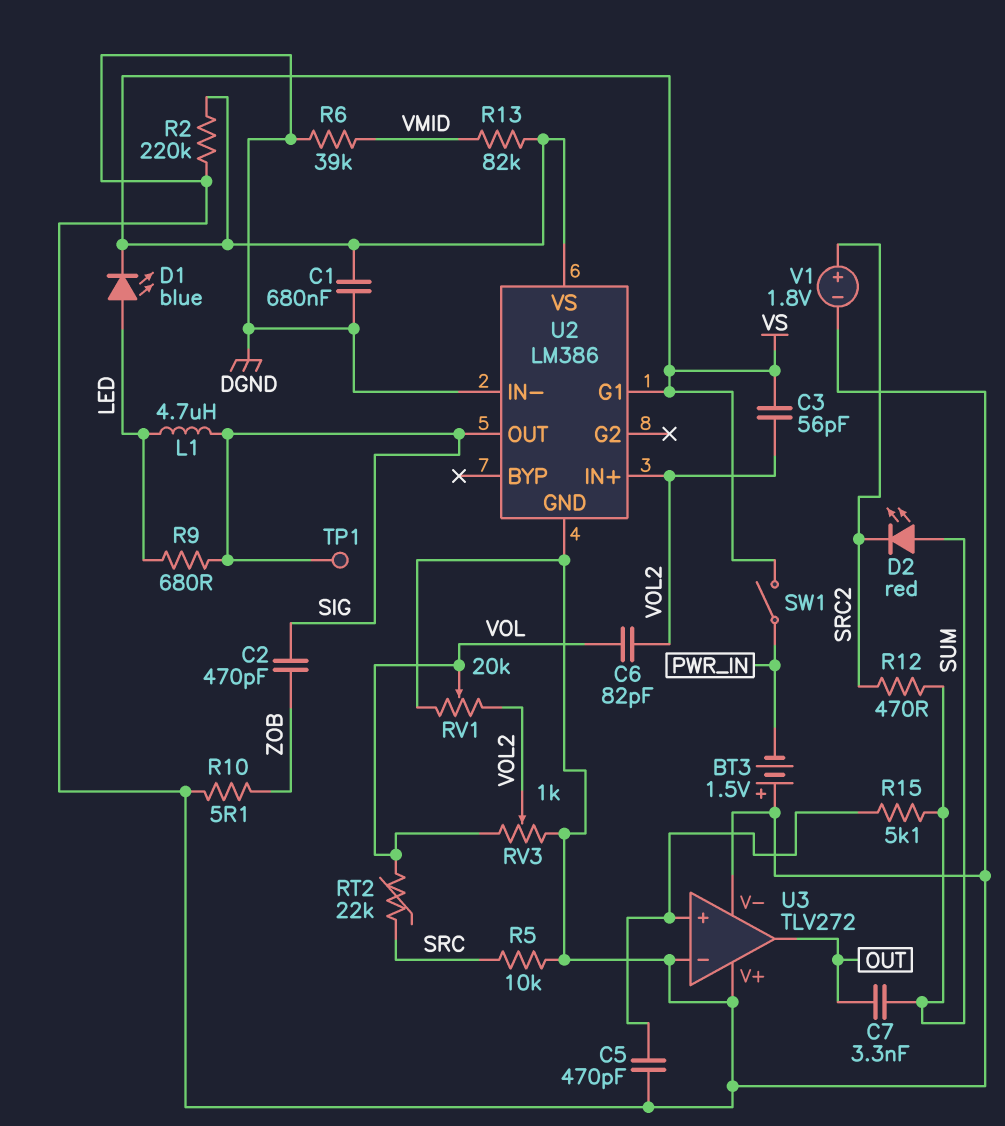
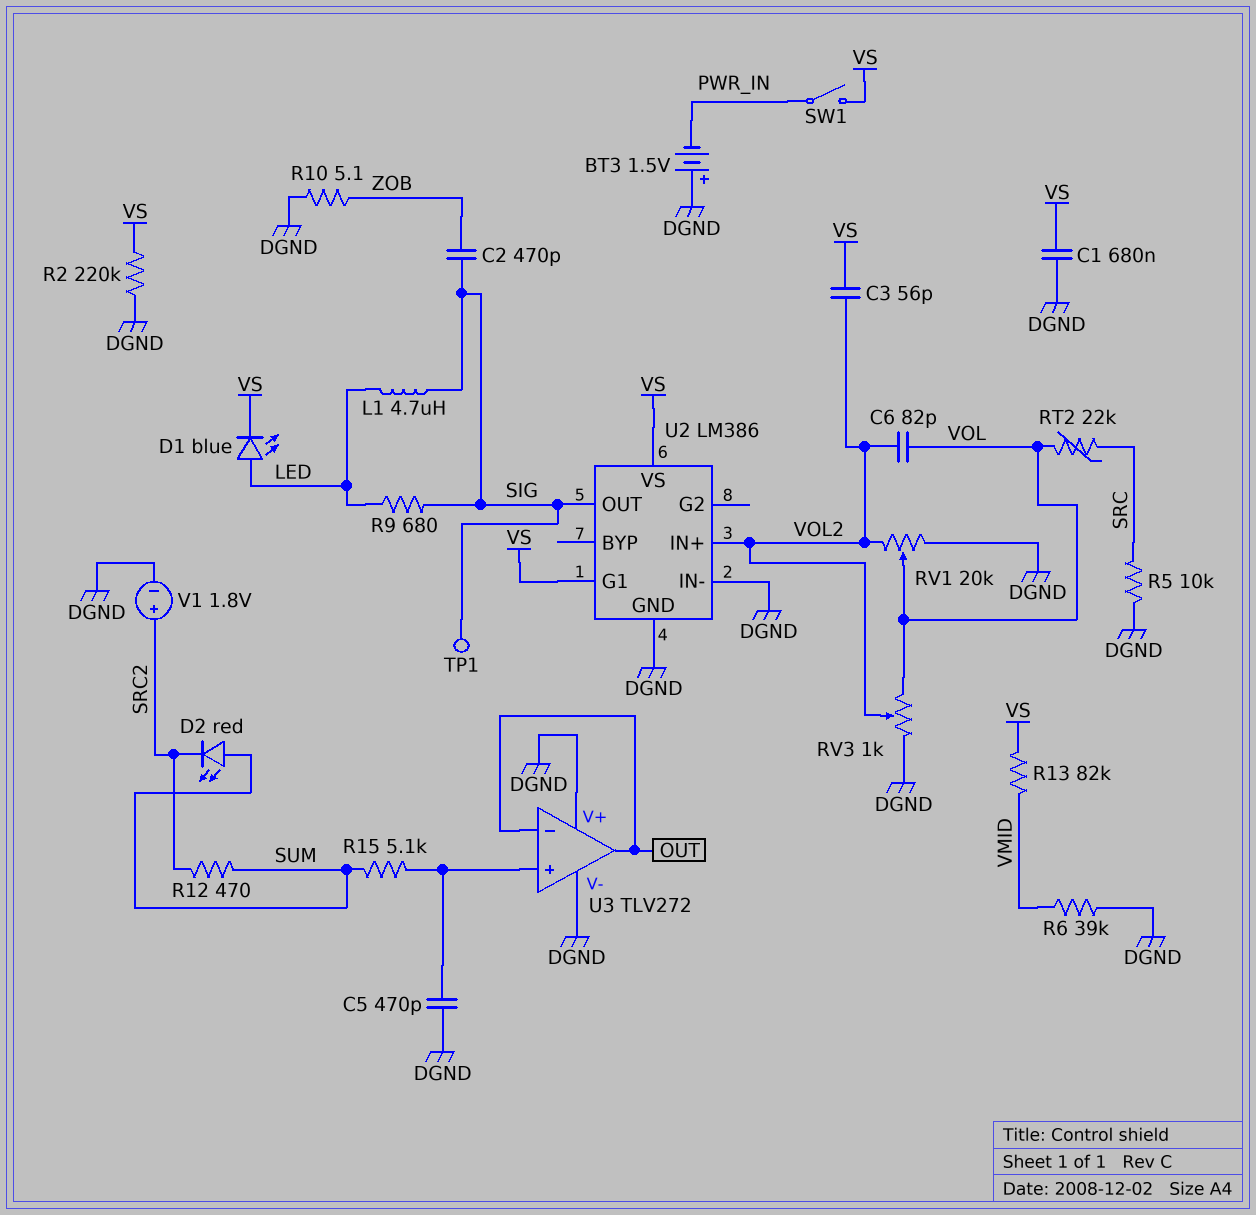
C7: 3.3nF (OUT, SUM) -> none
U3 pin in-: DGND -> OUT

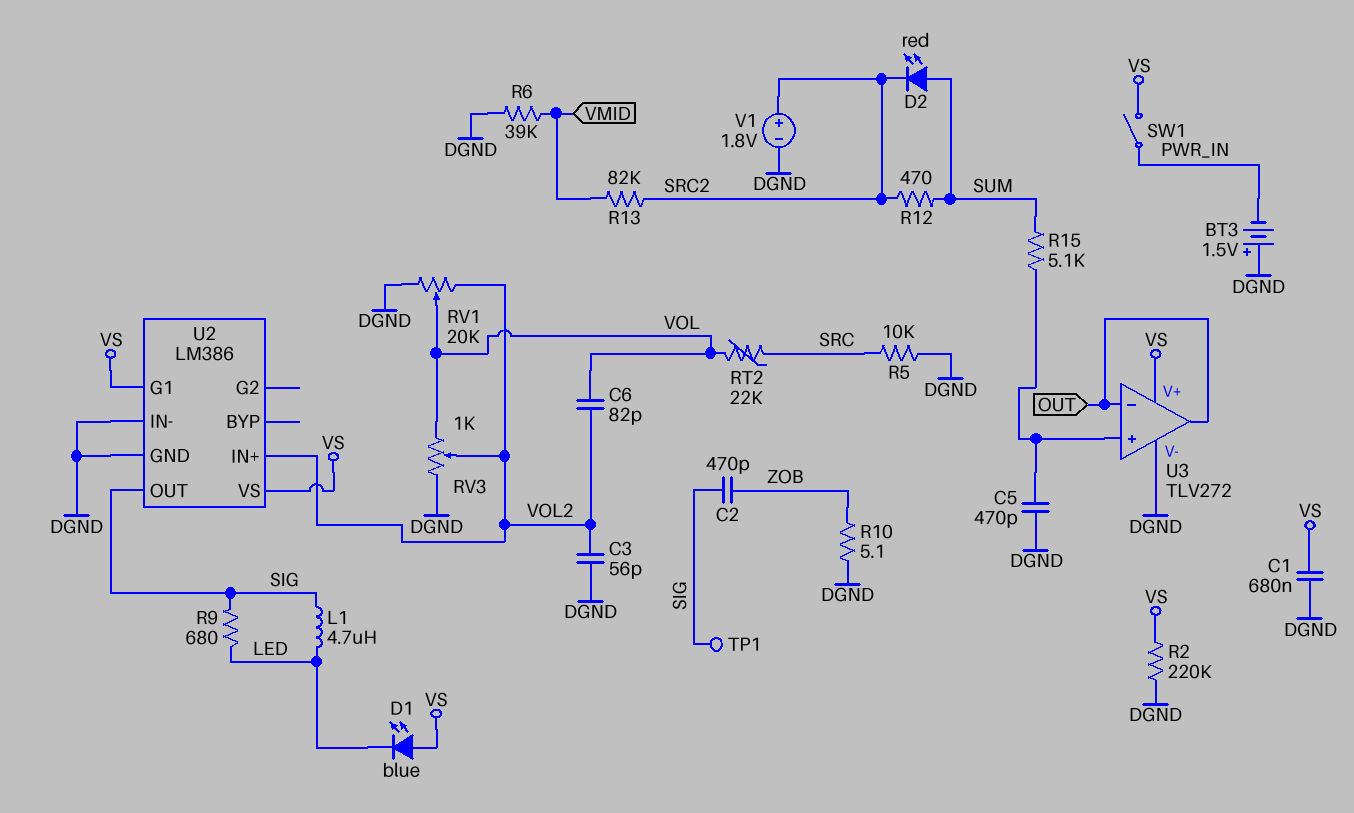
C3: 56pF (VOL2, VS) -> 56pF (DGND, VOL2)
D1: LED blue (A LED, K VS) -> LED blue (A VS, K LED)
R13: 82k (VMID, VS) -> 82k (SRC2, VMID)
U3 pin V+: DGND -> VS

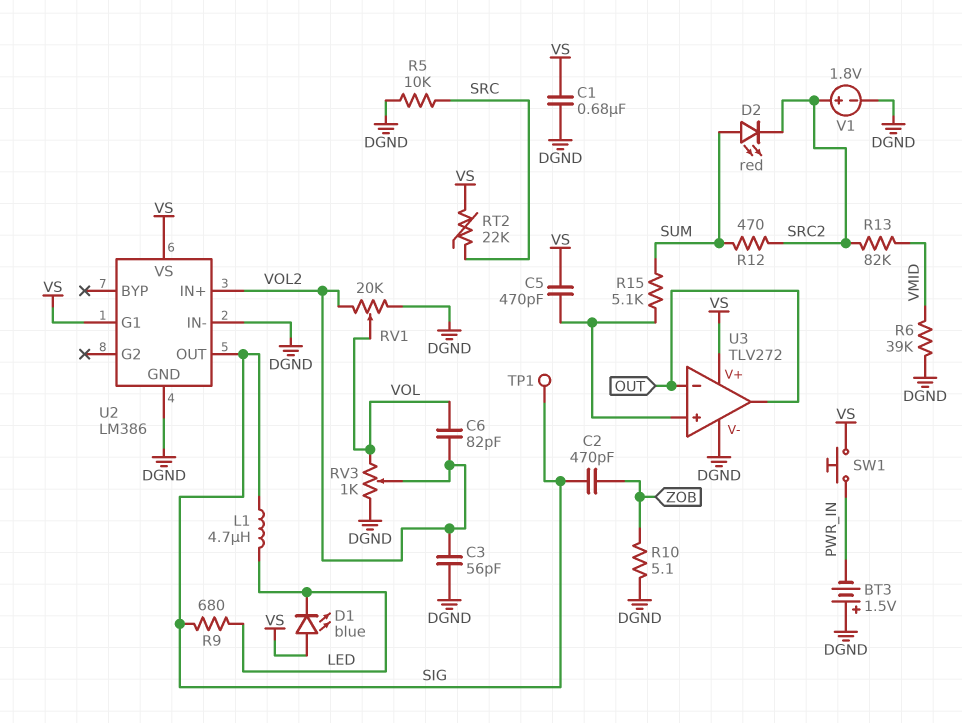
C5: 470pF (DGND, U3/in+) -> 470pF (U3/in+, VS)
R2: 220k (DGND, VS) -> none
RT2: 22k (SRC, VOL) -> 22k (SRC, VS)
SW1: switch (PWR_IN, VS) -> button (PWR_IN, VS)

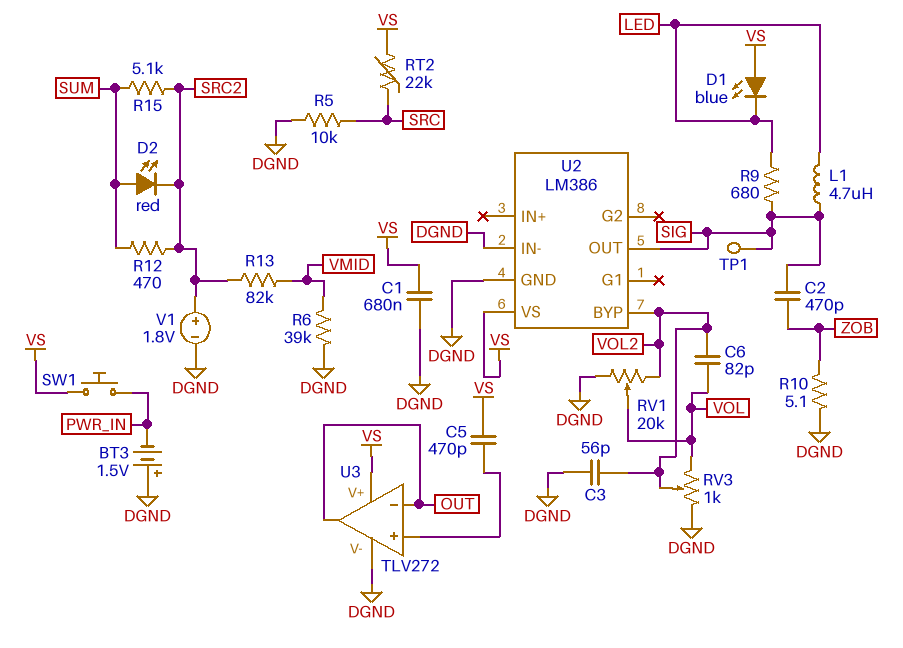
R15: 5.1k (SUM, U3/in+) -> 5.1k (SRC2, SUM)
U2 pin BYP: none -> VOL2
U2 pin G1: VS -> none
U2 pin IN+: VOL2 -> none

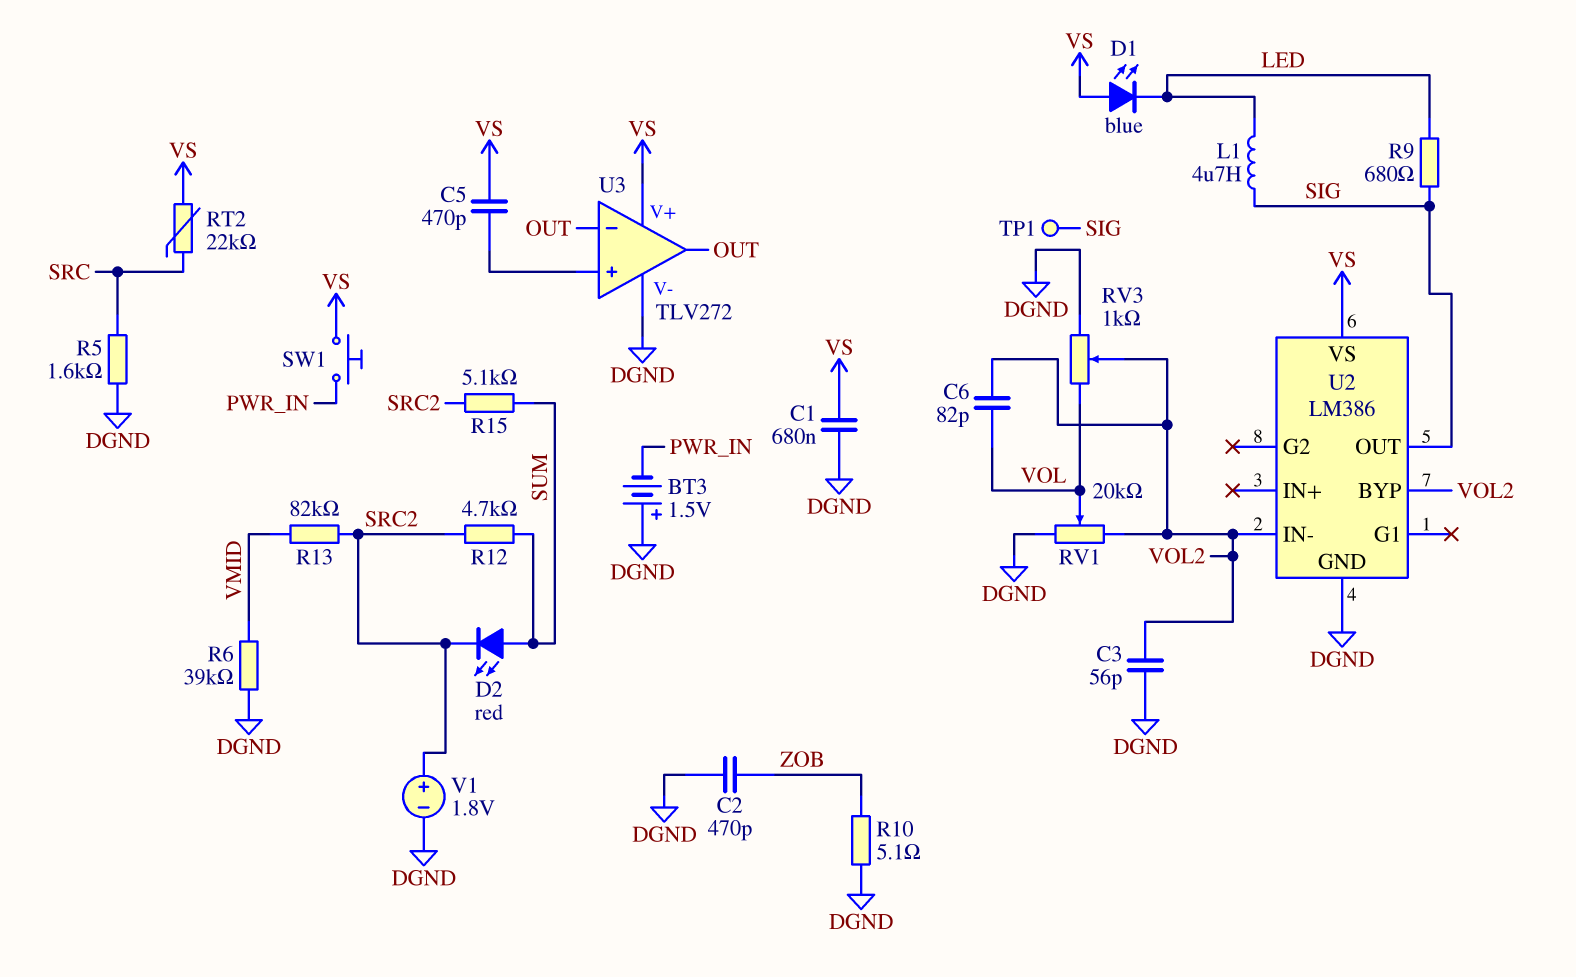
C2: 470pF (SIG, ZOB) -> 470pF (DGND, ZOB)
R5: 10k (DGND, SRC) -> 1.6k (DGND, SRC)
R12: 470 (SRC2, SUM) -> 4.7k (SRC2, SUM)
U2 pin IN-: DGND -> VOL2

